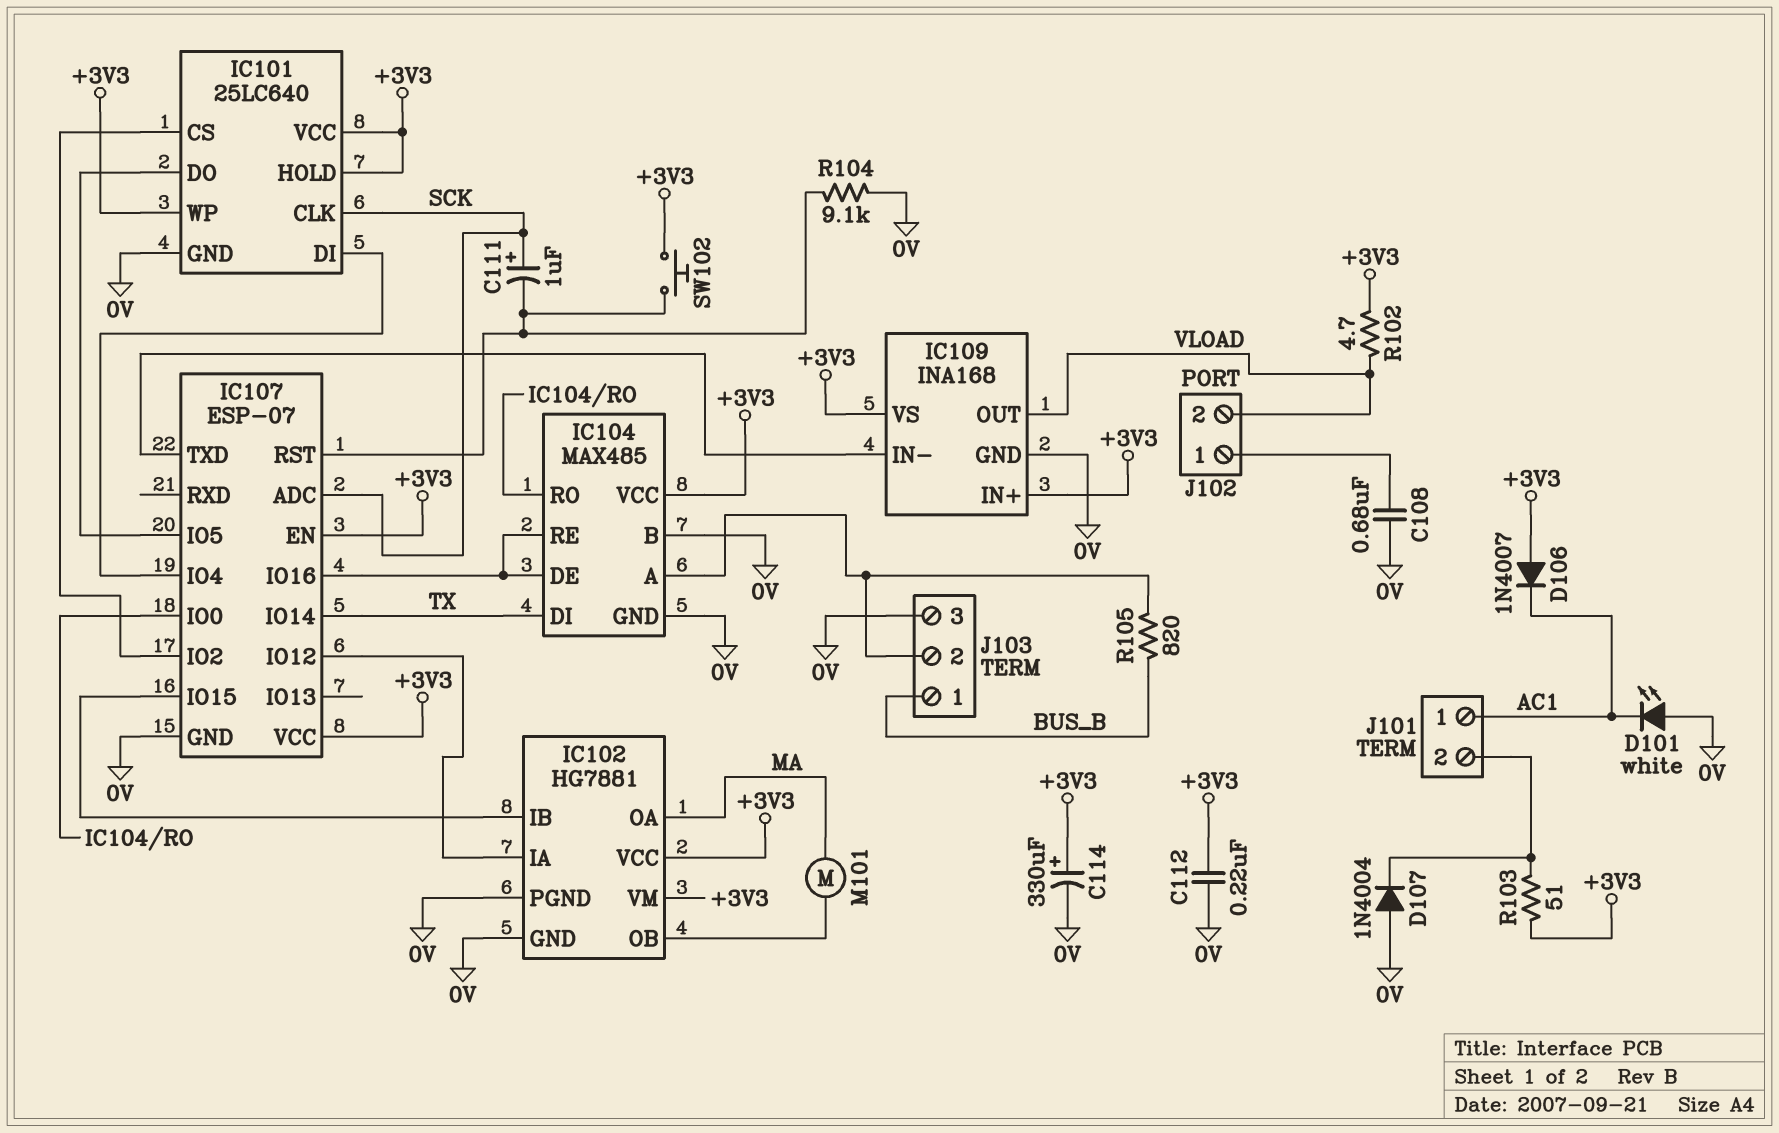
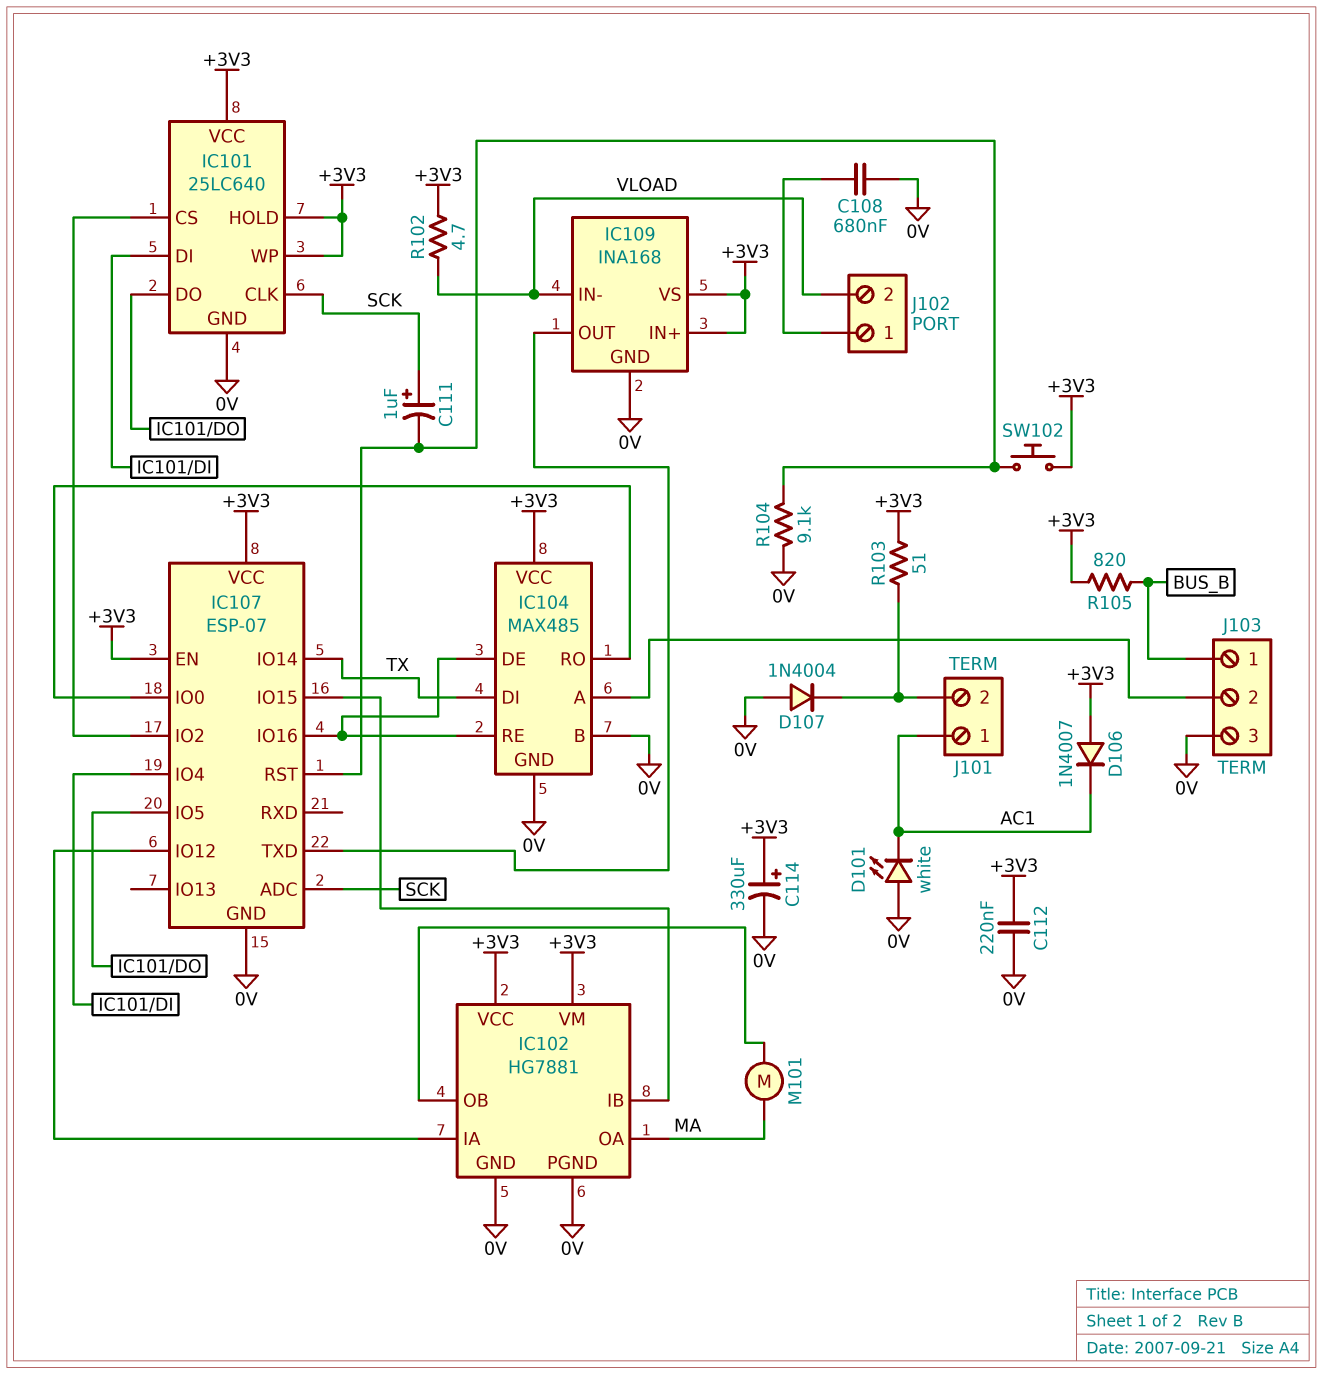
IC109 pin IN-: IC107/TXD -> VLOAD
IC109 pin OUT: VLOAD -> IC107/TXD
R105: 820 (BUS_B, IC104/A) -> 820 (+3V3, BUS_B)

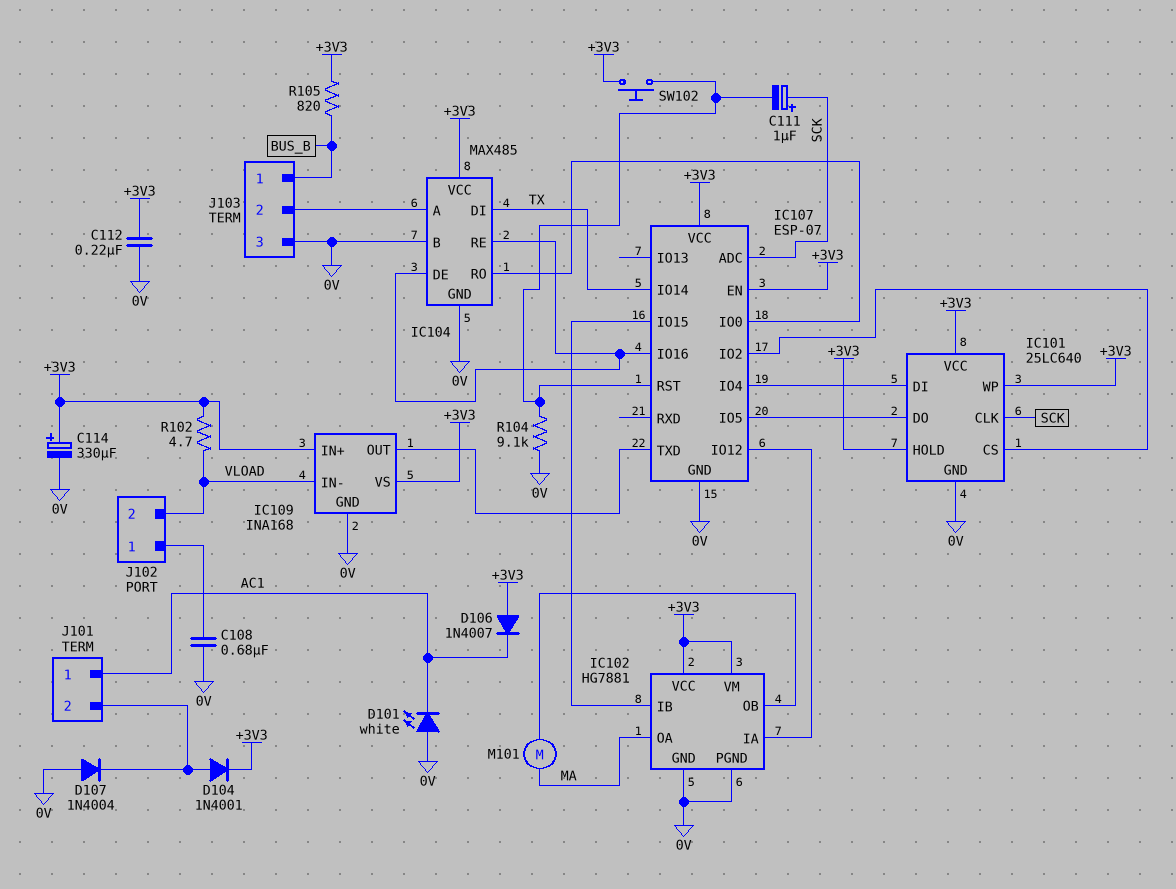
D104: none -> diode 1N4001 (A J101/2, K +3V3)
R103: 51 (+3V3, J101/2) -> none

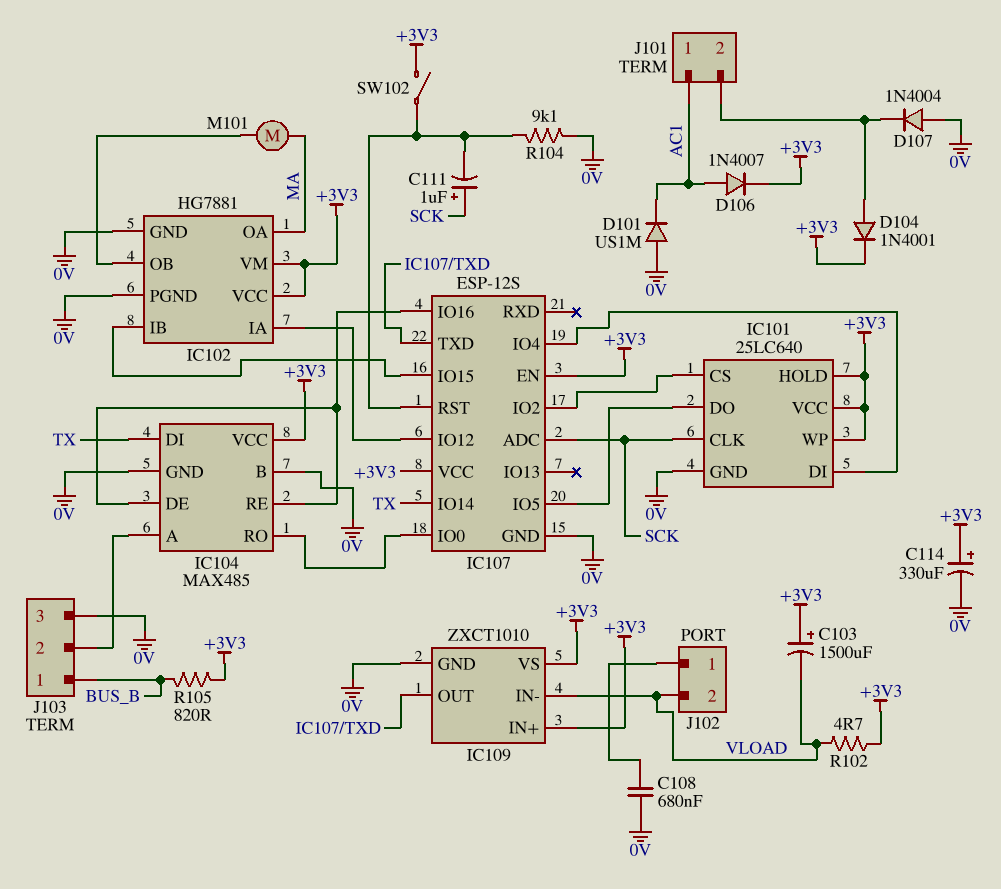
C103: none -> 1500uF (plus +3V3, minus VLOAD)
C112: 220nF (+3V3, 0V) -> none
D101: LED white (A 0V, K AC1) -> diode US1M (A 0V, K AC1)
D106: diode 1N4007 (A +3V3, K AC1) -> diode 1N4007 (A AC1, K +3V3)
IC107: ESP-07 -> ESP-12S
IC109: INA168 -> ZXCT1010
SW102: button (+3V3, IC107/RST) -> switch (+3V3, IC107/RST)

